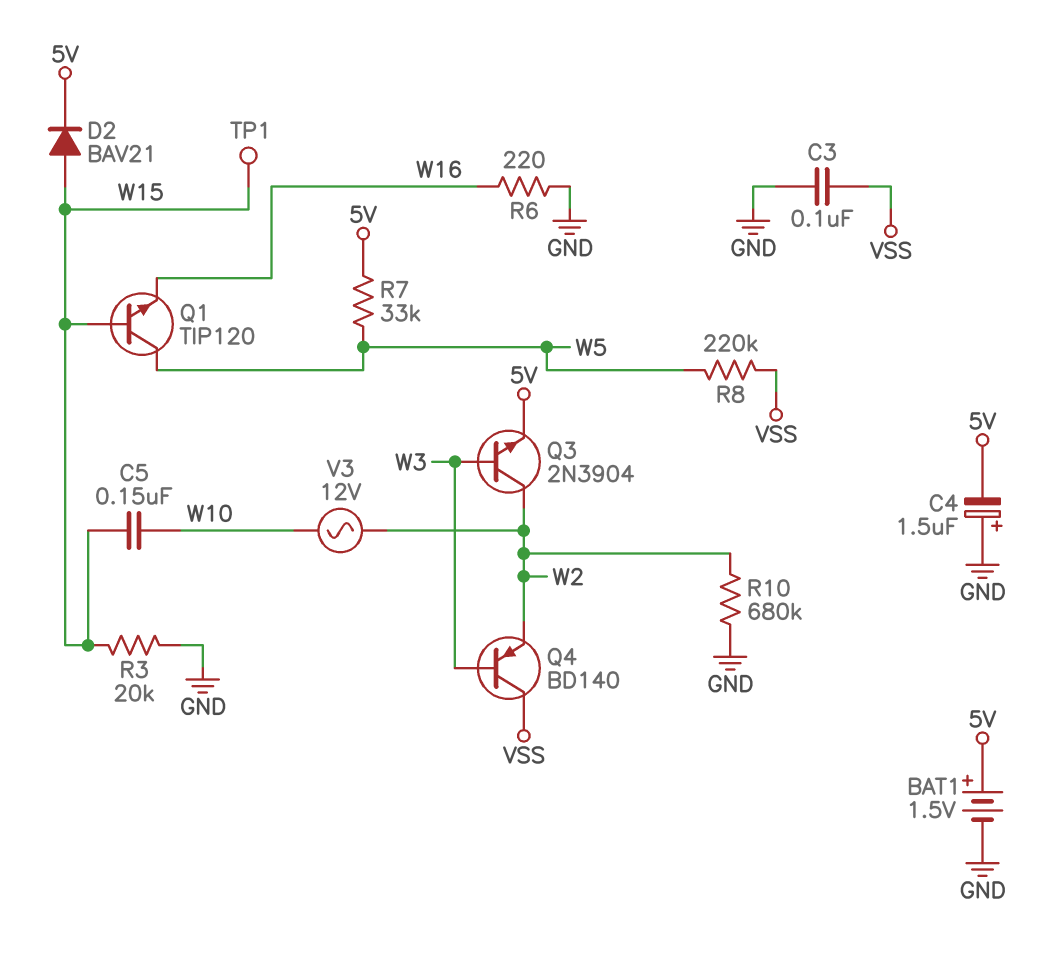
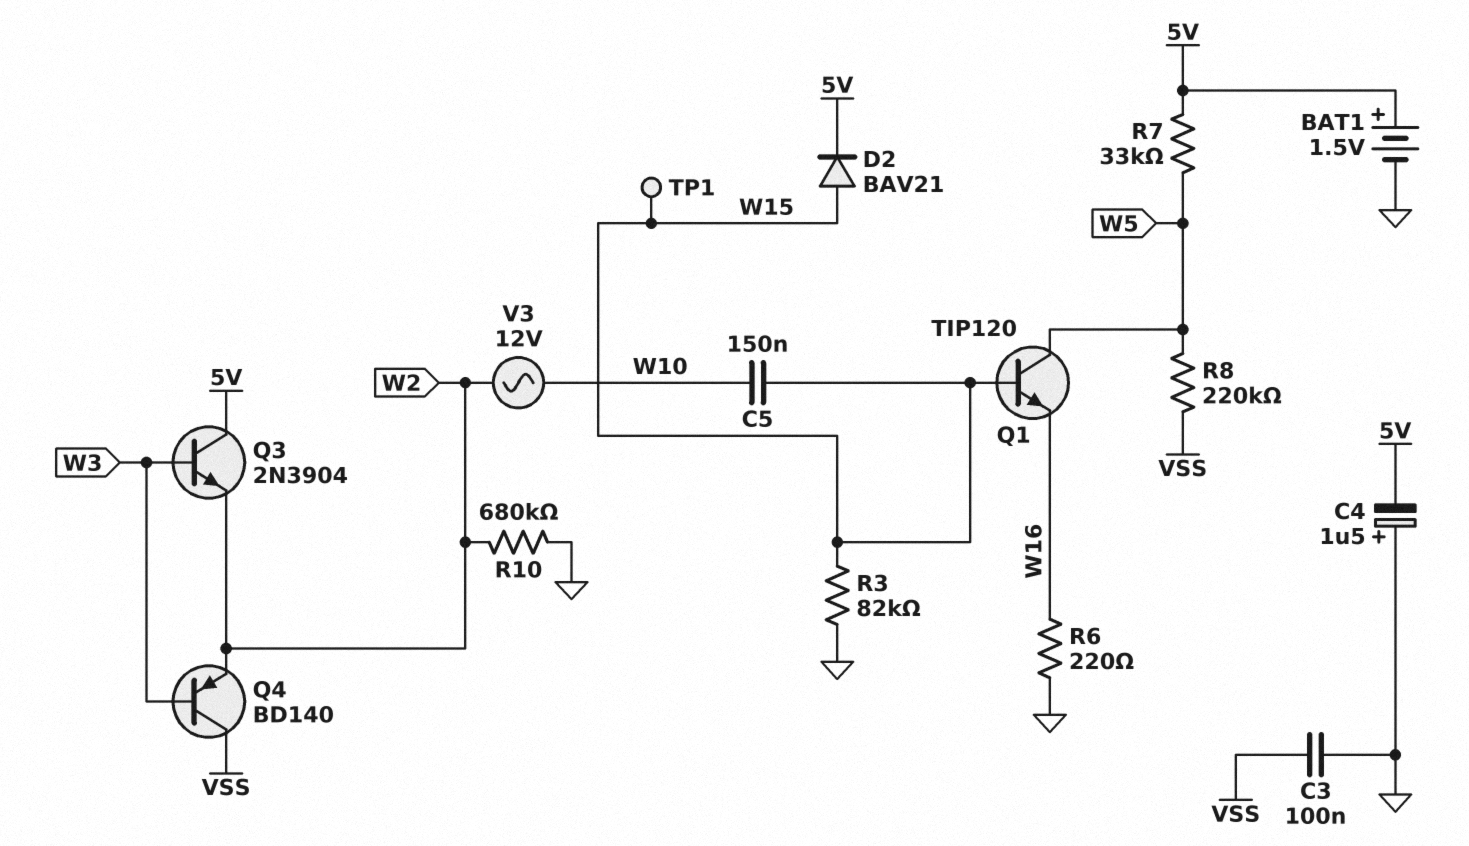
Q3: NPN 2N3904 (B W3, C W2, E 5V) -> NPN 2N3904 (B W3, C 5V, E W2)
R3: 20k (GND, W15) -> 82k (GND, W15)

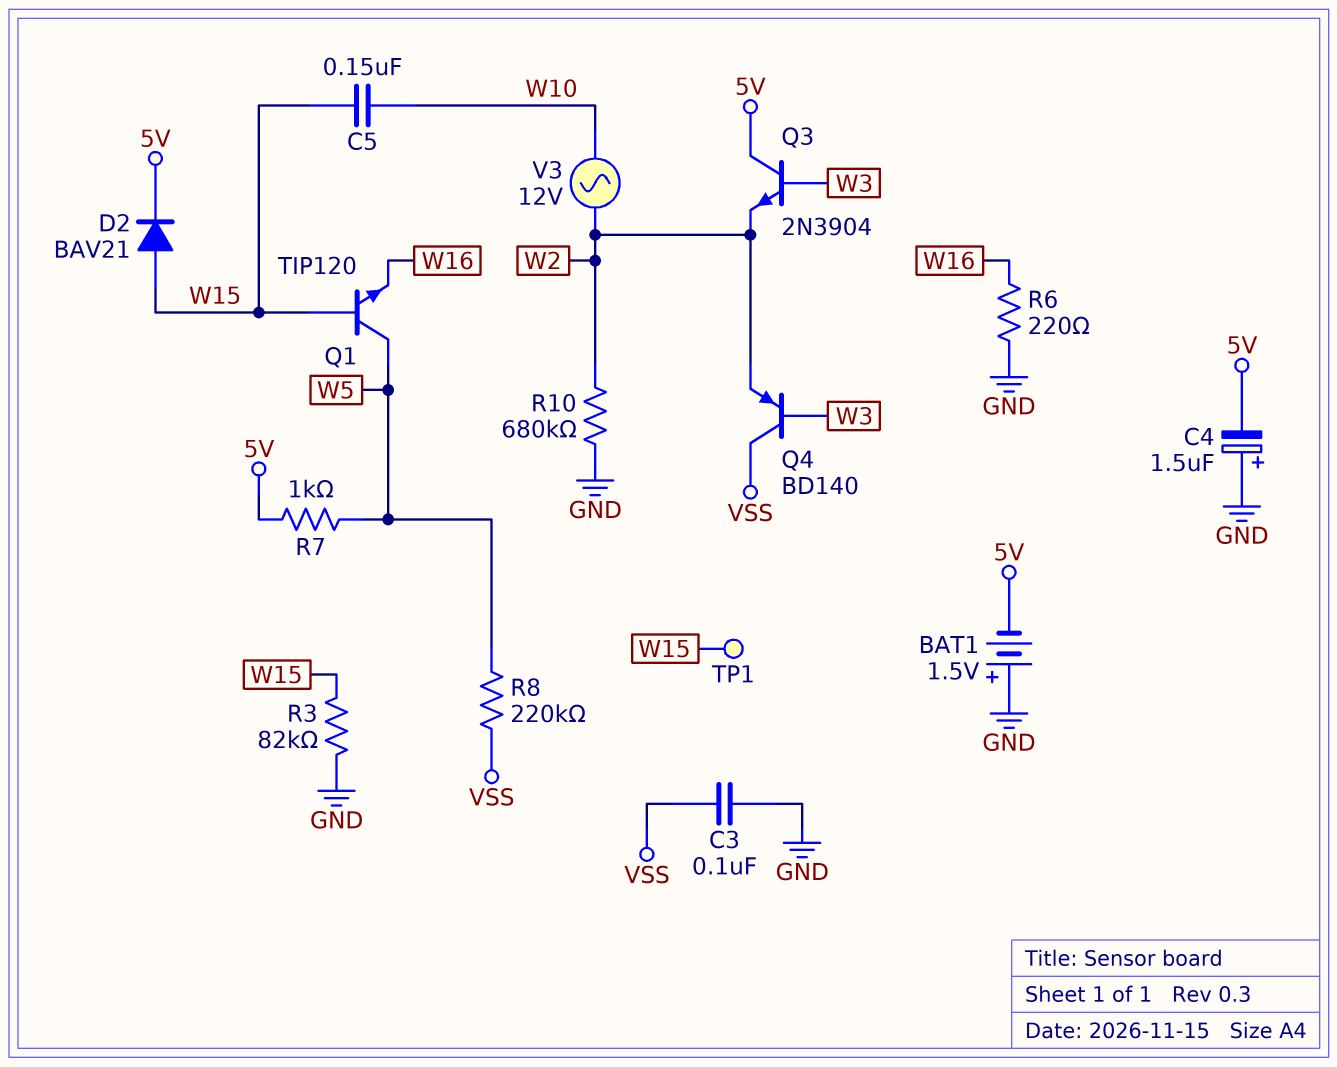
BAT1: 1.5V (plus 5V, minus GND) -> 1.5V (plus GND, minus 5V)
R7: 33k (5V, W5) -> 1k (5V, W5)

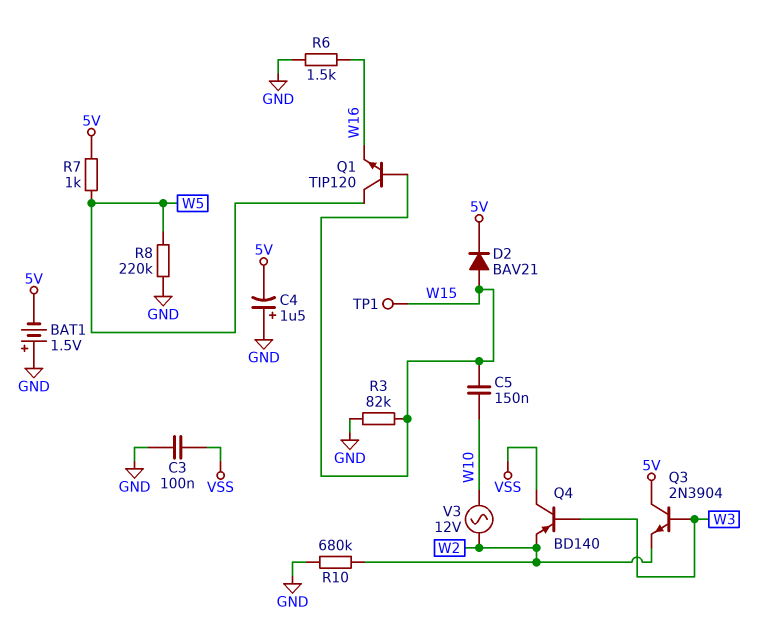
R6: 220 (GND, W16) -> 1.5k (GND, W16)
R8: 220k (VSS, W5) -> 220k (GND, W5)

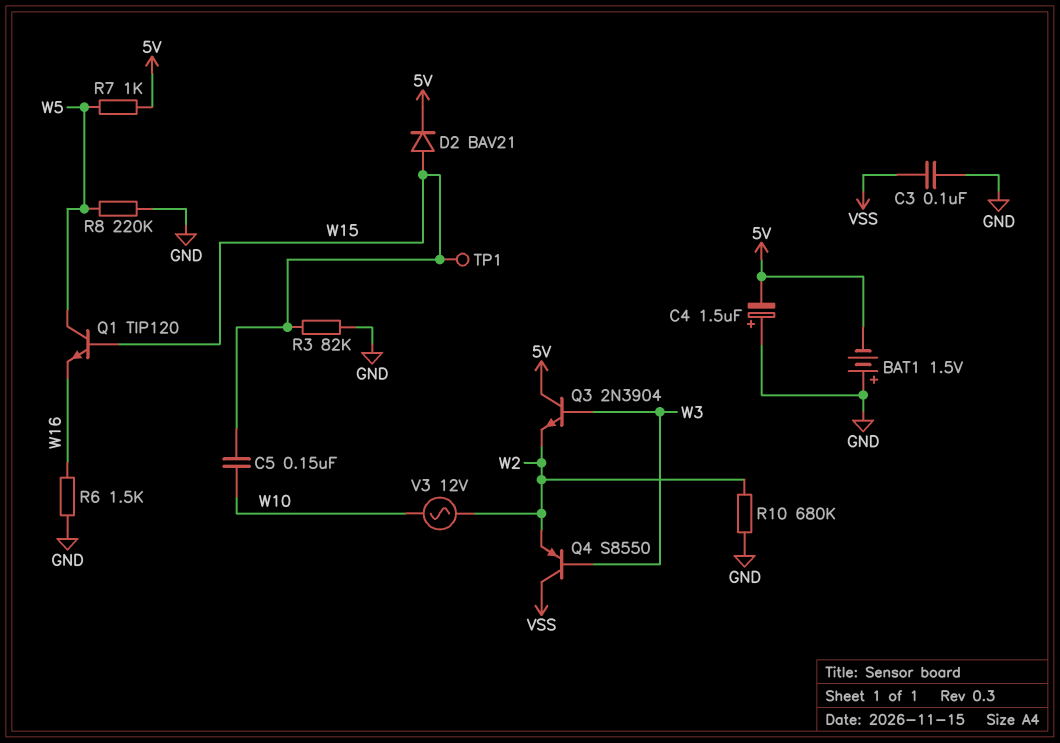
Q4: PNP BD140 (B W3, C VSS, E W2) -> PNP S8550 (B W3, C VSS, E W2)

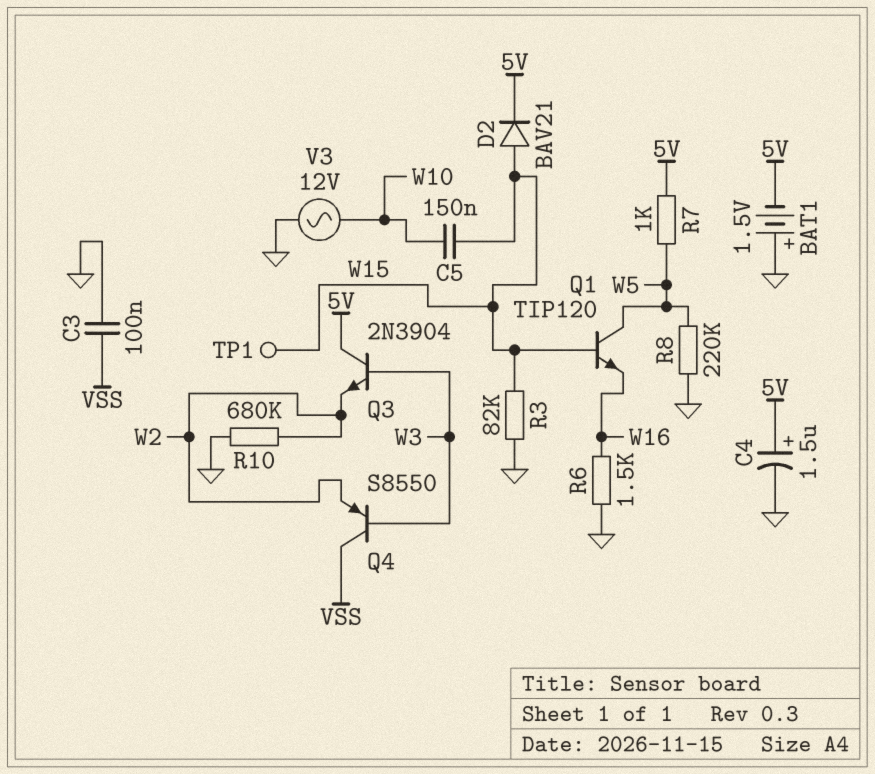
C4: 1.5uF (plus GND, minus 5V) -> 1.5uF (plus 5V, minus GND)
V3: AC 12V (W2, W10) -> AC 12V (GND, W10)

